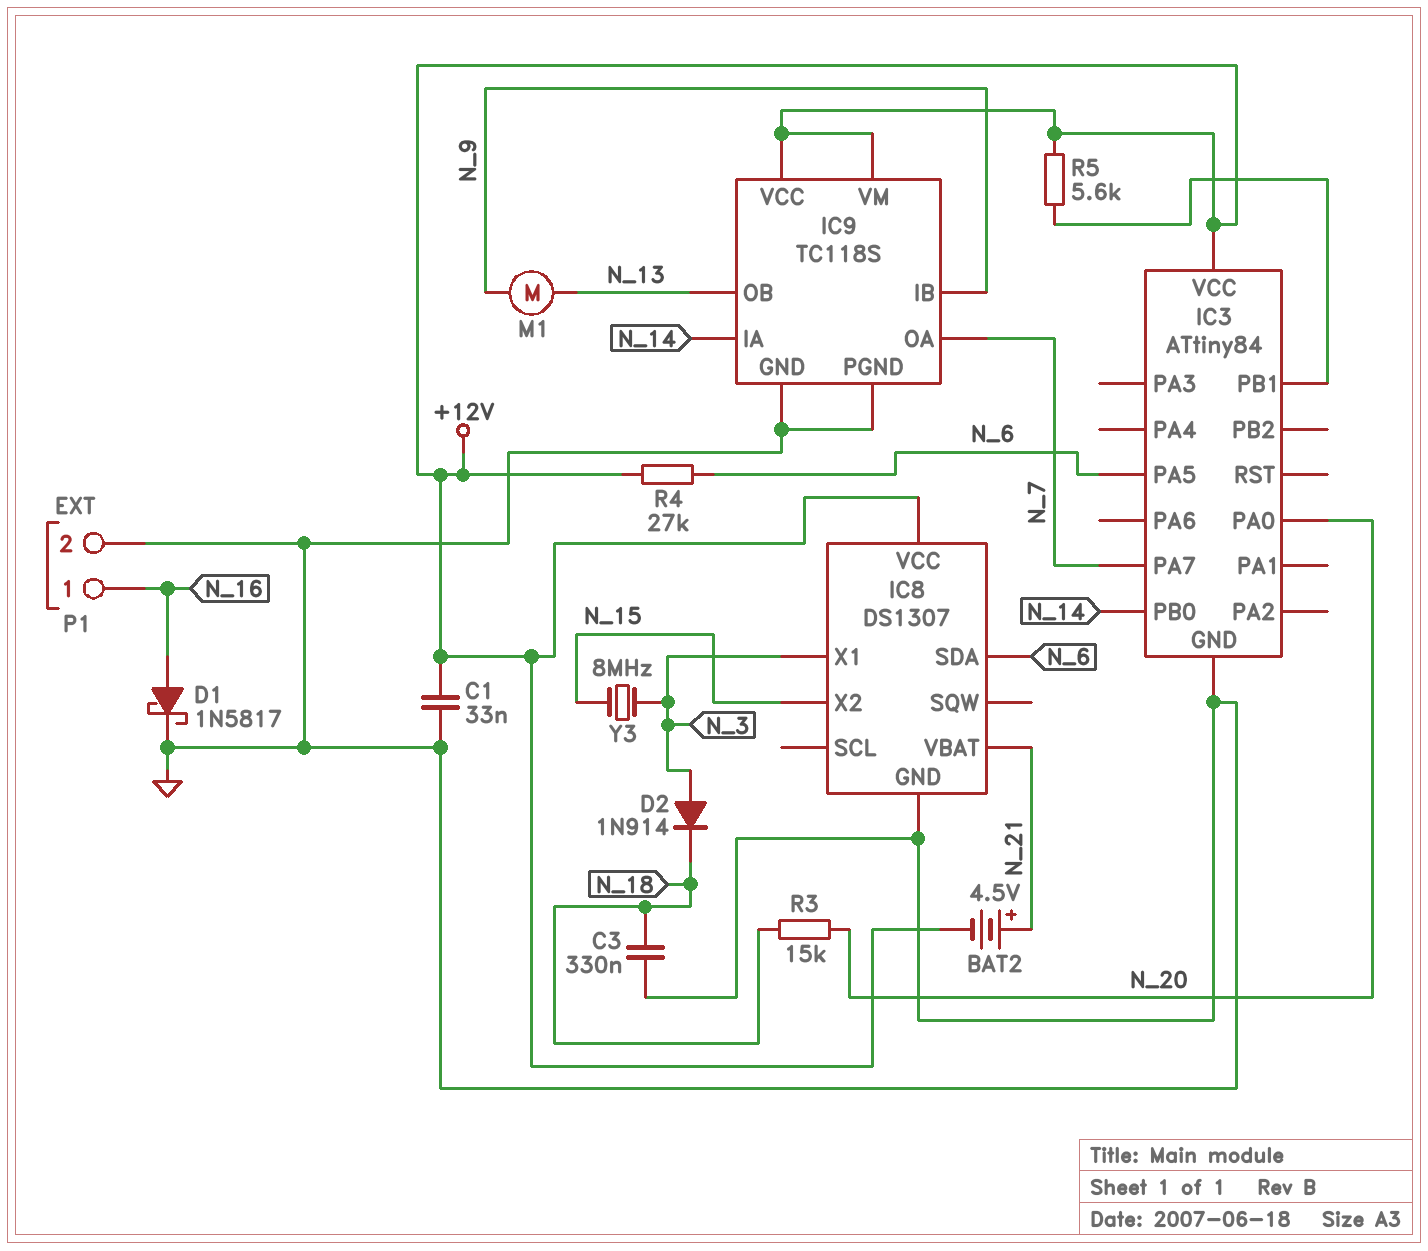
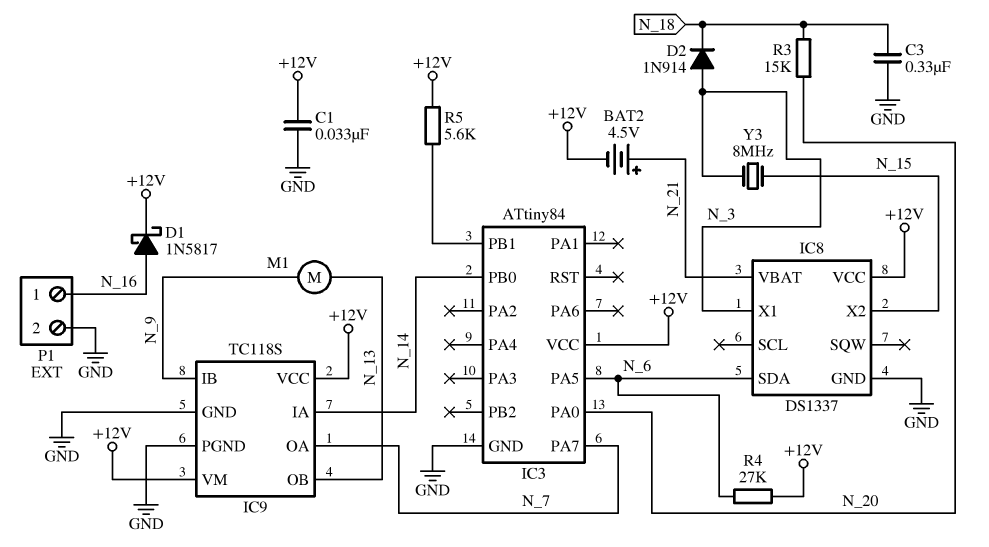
D1: schottky 1N5817 (A N_16, K GND) -> schottky 1N5817 (A N_16, K +12V)
IC8: DS1307 -> DS1337

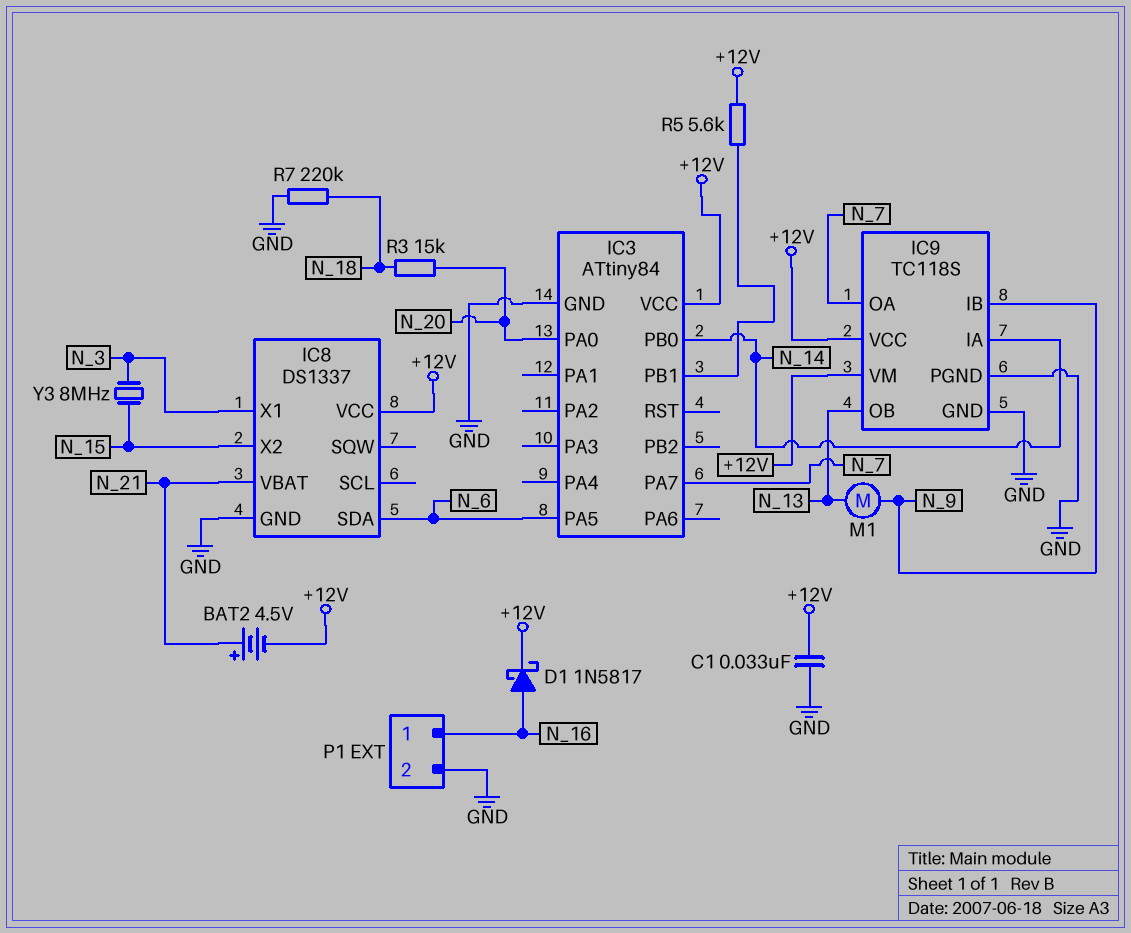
C3: 330nF (GND, N_18) -> none
D2: diode 1N914 (A N_3, K N_18) -> none
R4: 27k (+12V, N_6) -> none
R7: none -> 220k (GND, N_18)

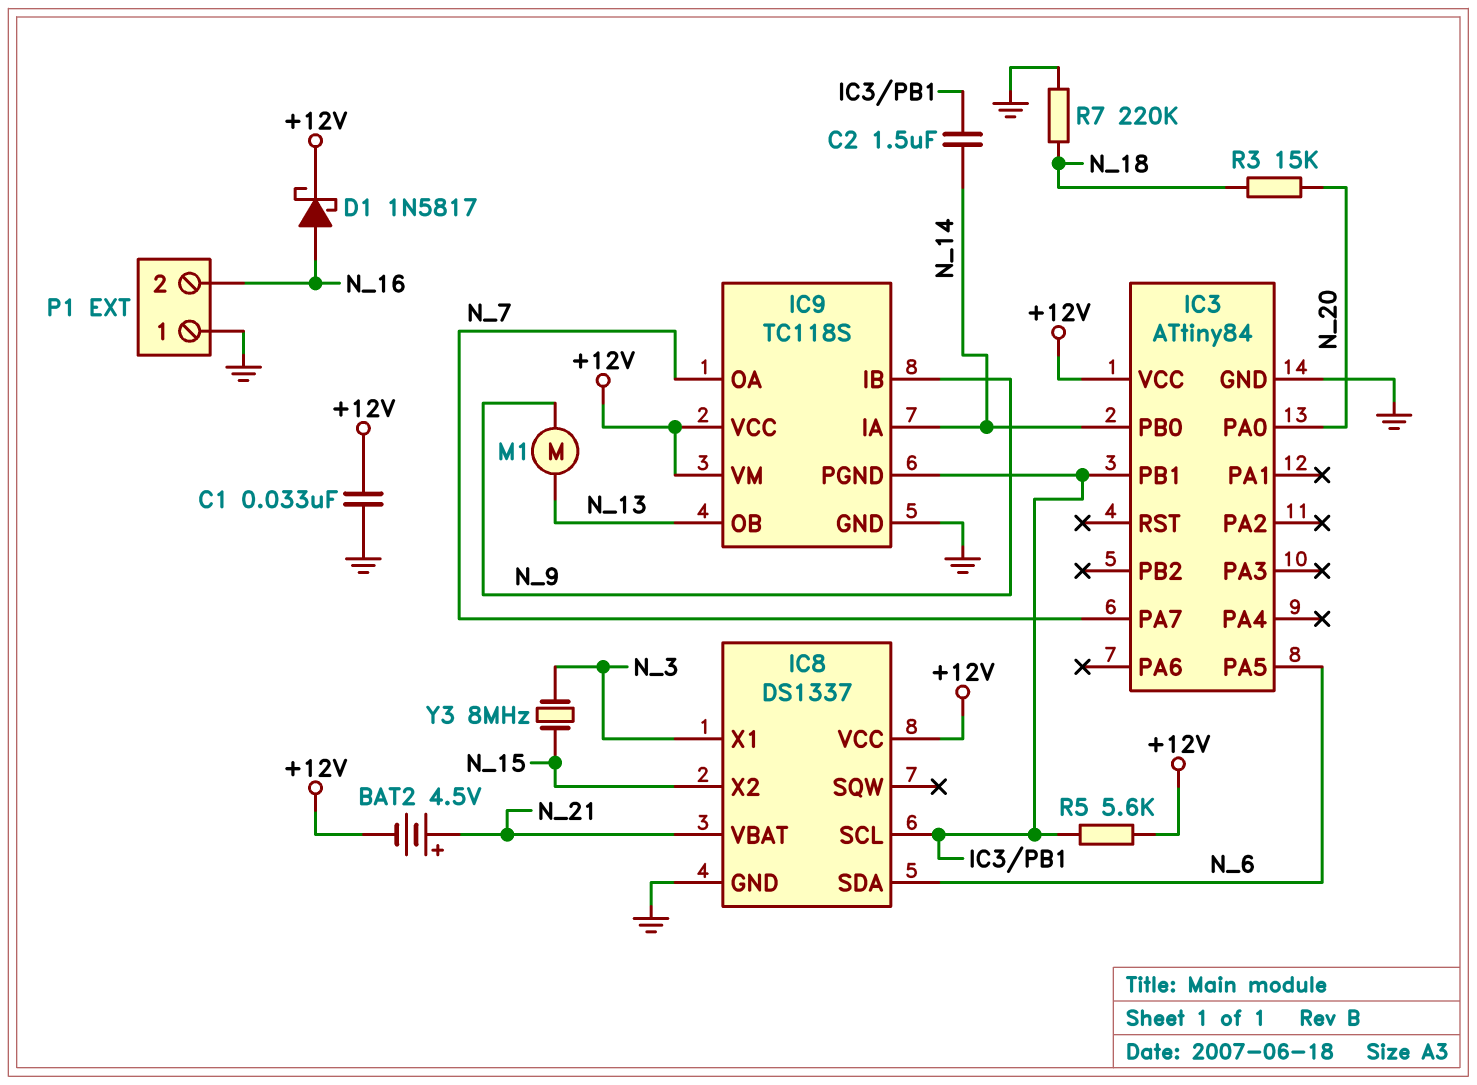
C2: none -> 1.5uF (IC3/PB1, N_14)
IC8 pin SCL: none -> IC3/PB1
IC9 pin PGND: GND -> IC3/PB1
P1 pin 1: N_16 -> GND
P1 pin 2: GND -> N_16

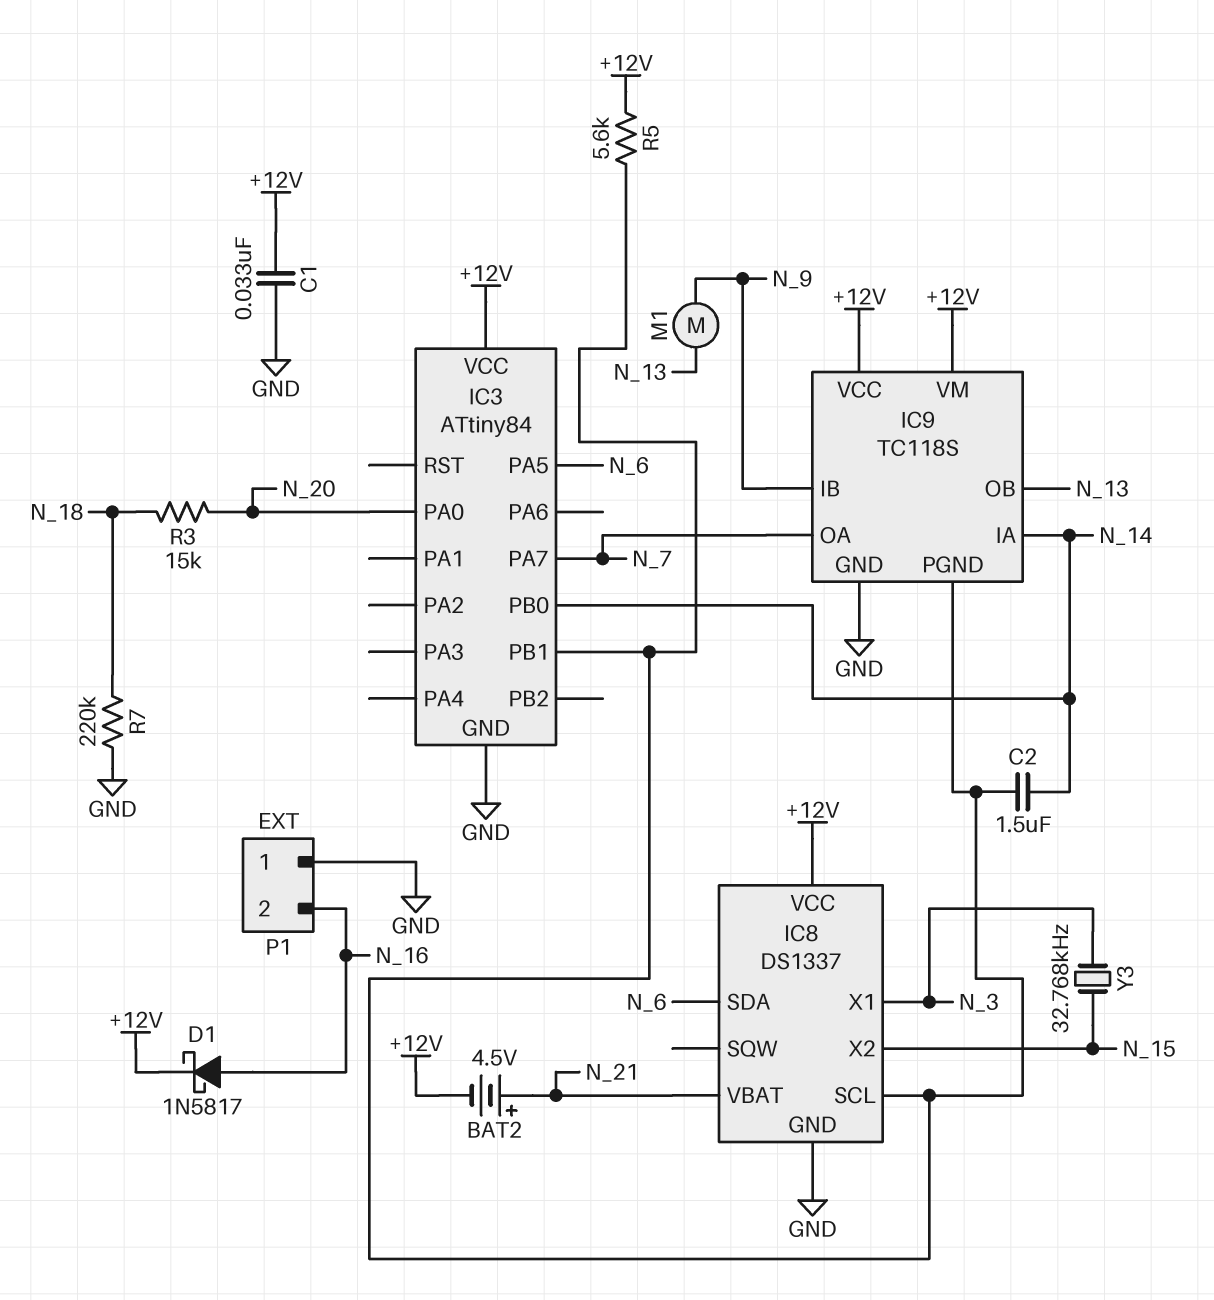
Y3: 8MHz (N_3, N_15) -> 32.768kHz (N_3, N_15)

